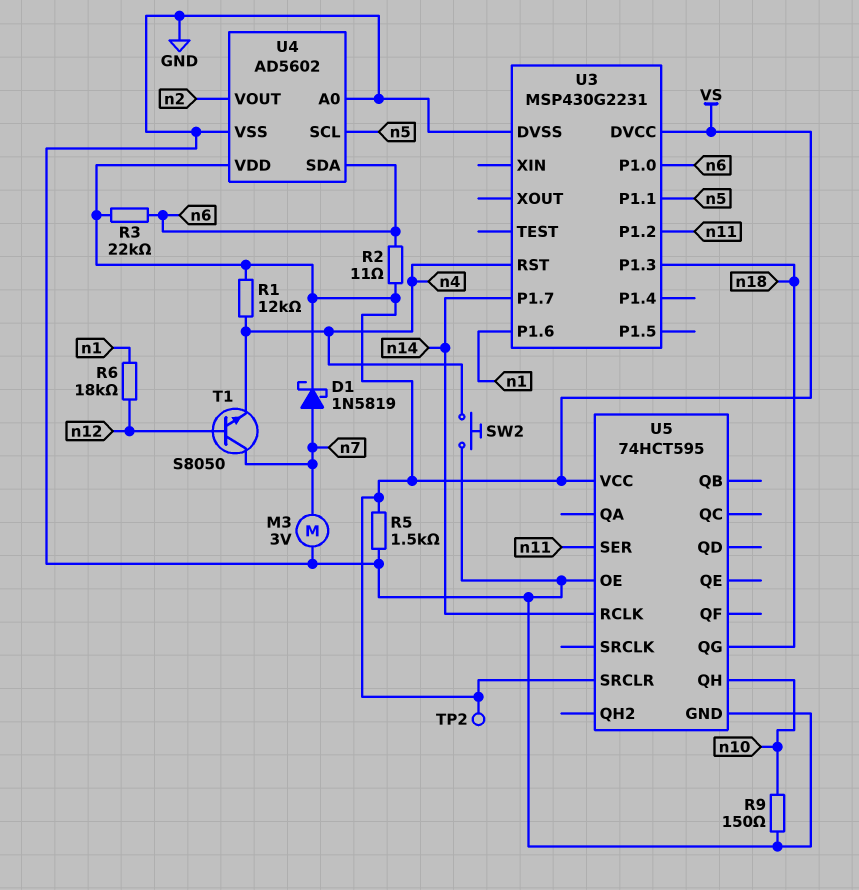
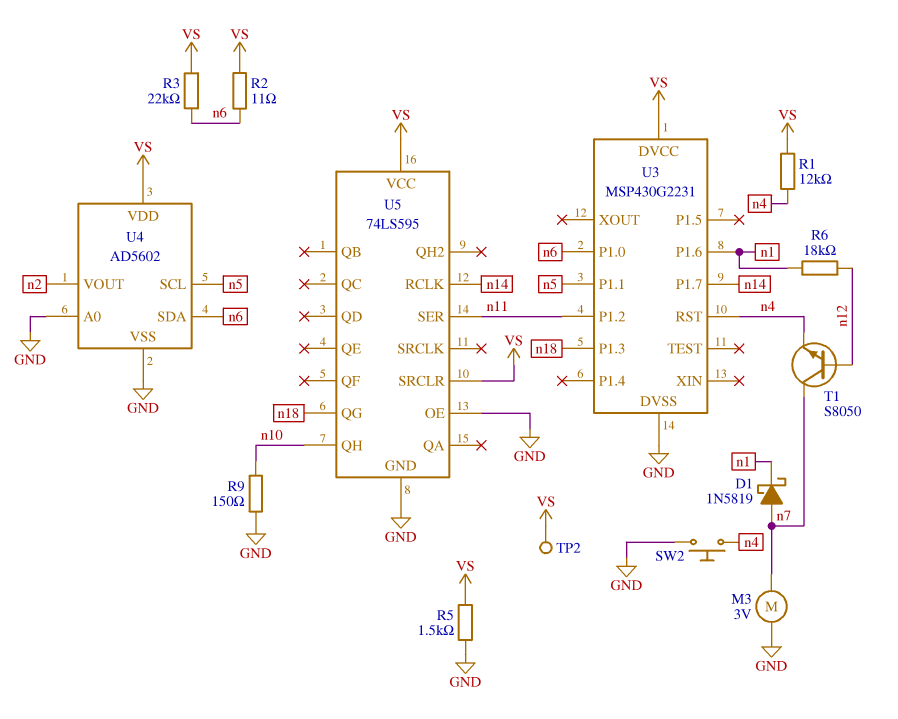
D1: schottky 1N5819 (A n7, K VS) -> schottky 1N5819 (A n7, K n1)
U5: 74HCT595 -> 74LS595

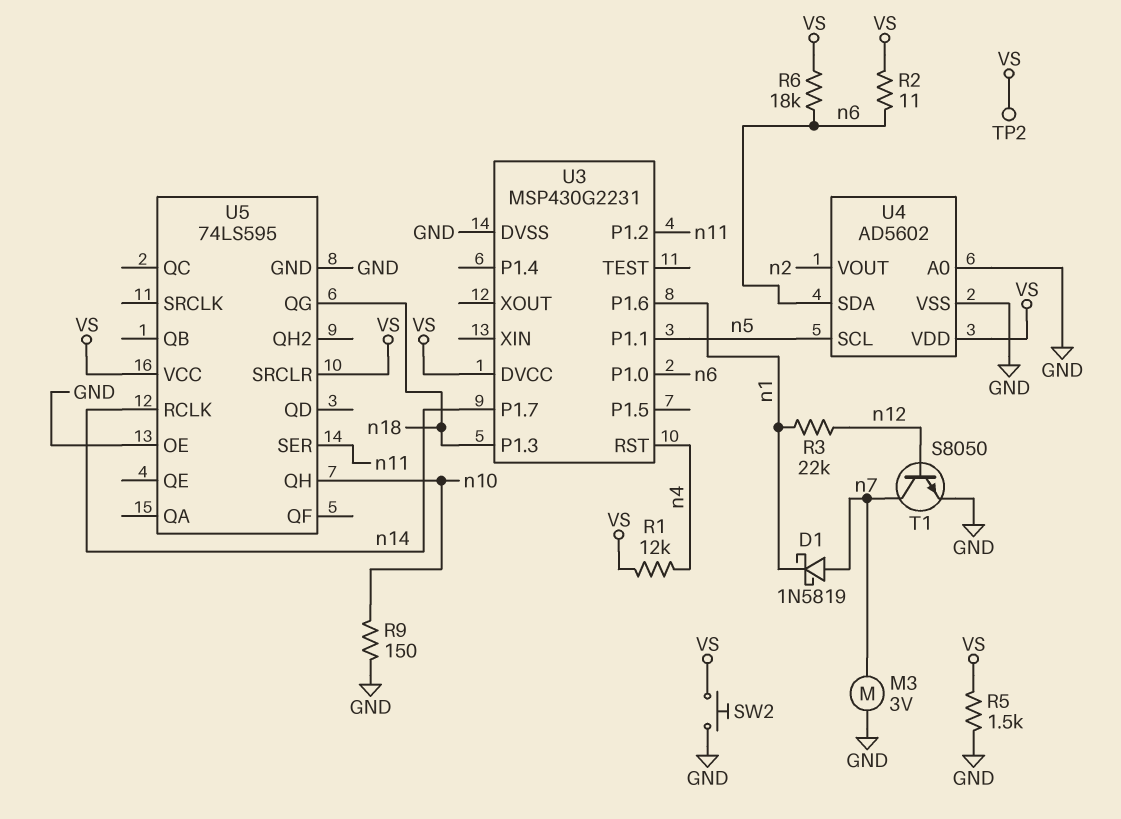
R3: 22k (VS, n6) -> 22k (n1, n12)
R6: 18k (n1, n12) -> 18k (VS, n6)
SW2: button (GND, n4) -> button (GND, VS)
T1: NPN S8050 (B n12, C n7, E n4) -> NPN S8050 (B n12, C n7, E GND)

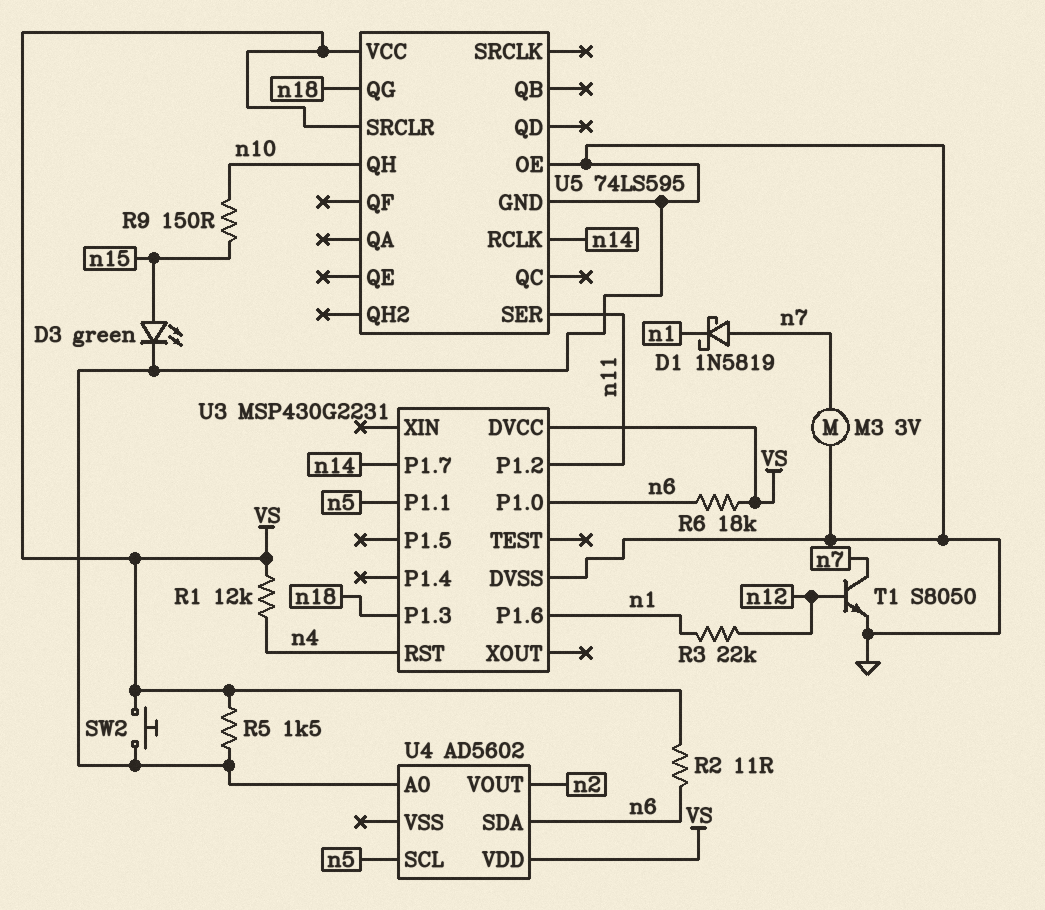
D3: none -> LED green (A n15, K GND)
R9: 150 (GND, n10) -> 150 (n10, n15)
TP2: test point (VS) -> none
U4 pin VSS: GND -> none

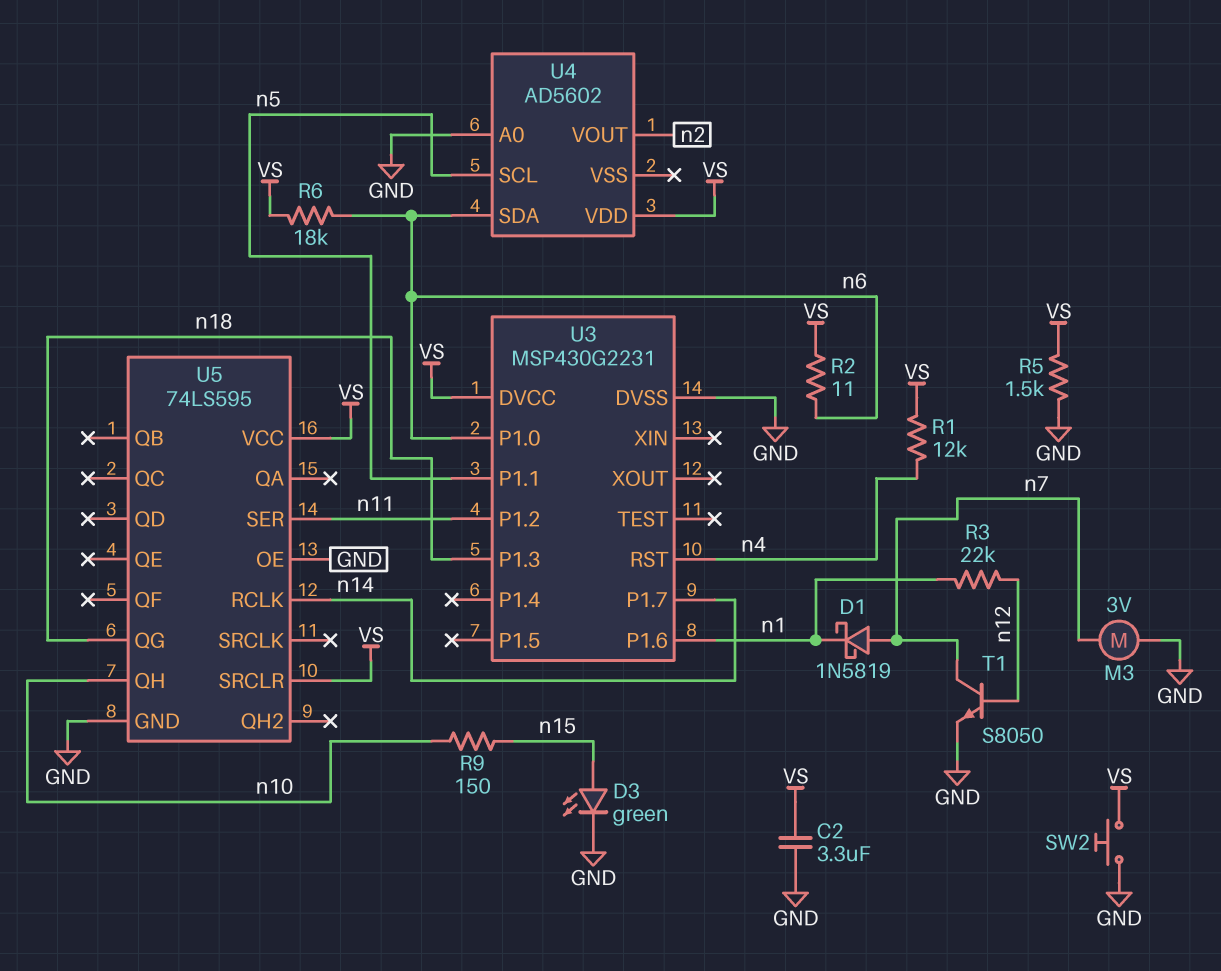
C2: none -> 3.3uF (GND, VS)

